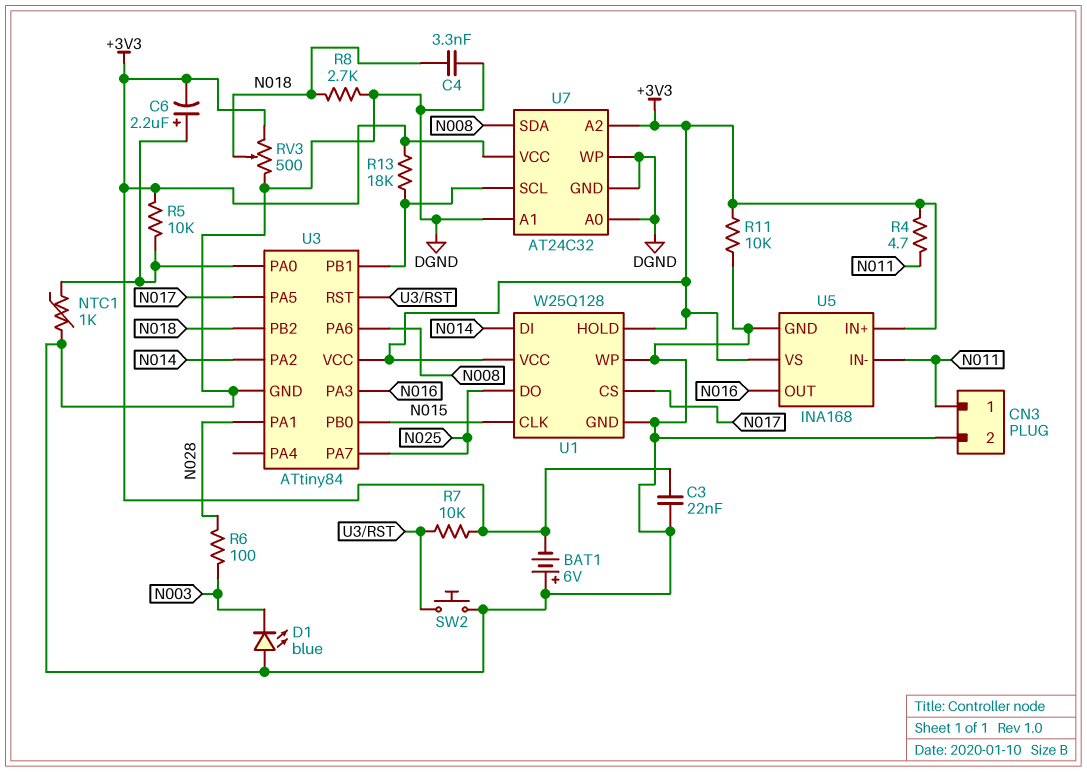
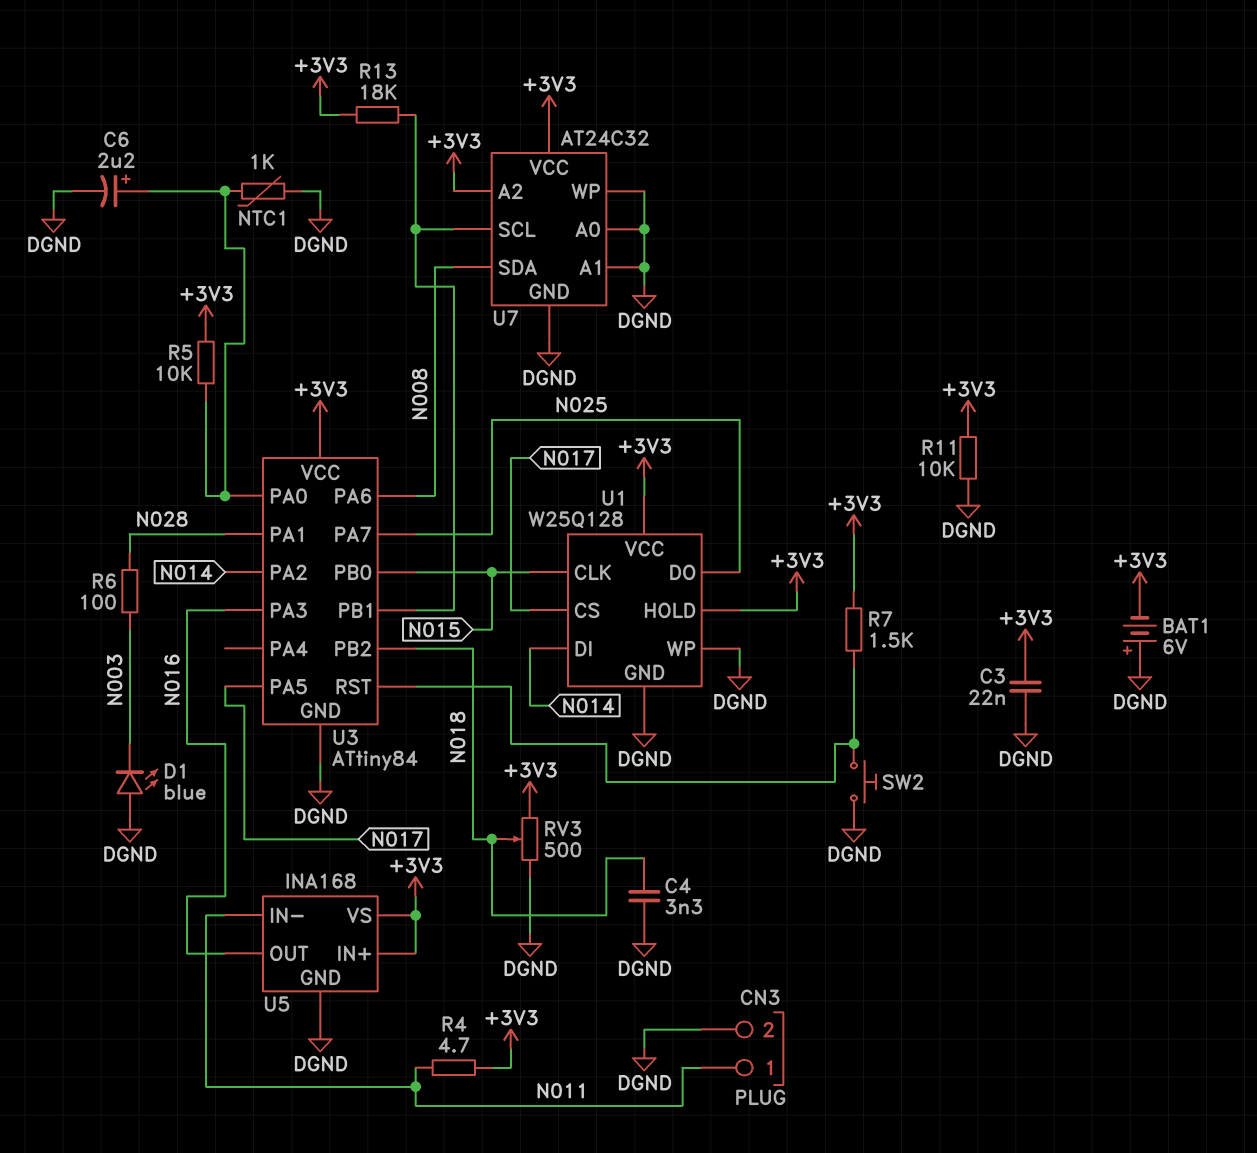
C6: 2.2uF (plus U3/PA0, minus +3V3) -> 2.2uF (plus U3/PA0, minus DGND)
R7: 10k (+3V3, U3/RST) -> 1.5k (+3V3, U3/RST)
R8: 2.7k (DGND, N018) -> none

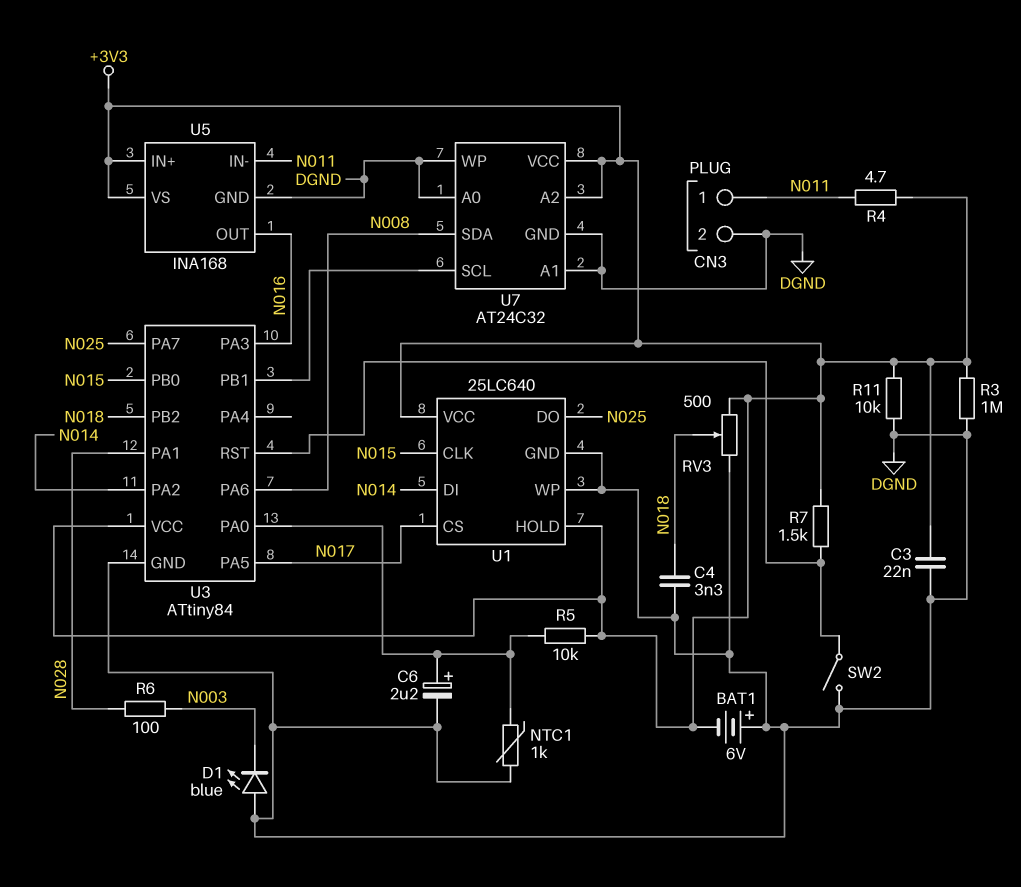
R3: none -> 1M (+3V3, DGND)
R13: 18k (+3V3, U3/PB1) -> none
SW2: button (DGND, U3/RST) -> switch (DGND, U3/RST)
U1: W25Q128 -> 25LC640

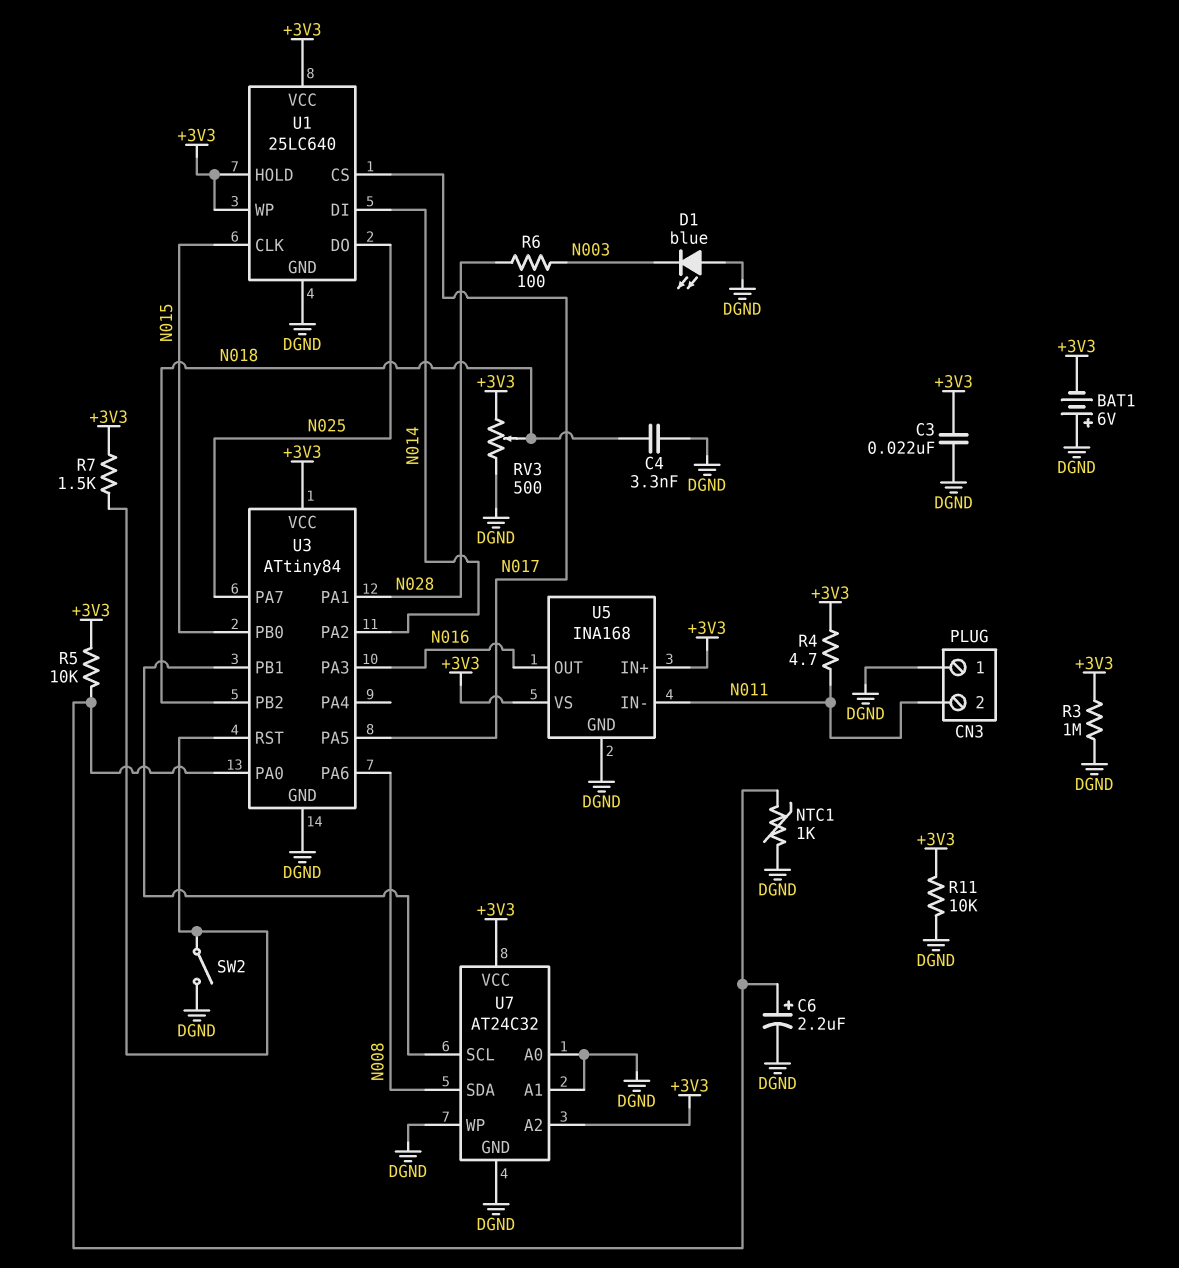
CN3 pin 1: N011 -> DGND
CN3 pin 2: DGND -> N011
U1 pin WP: DGND -> +3V3

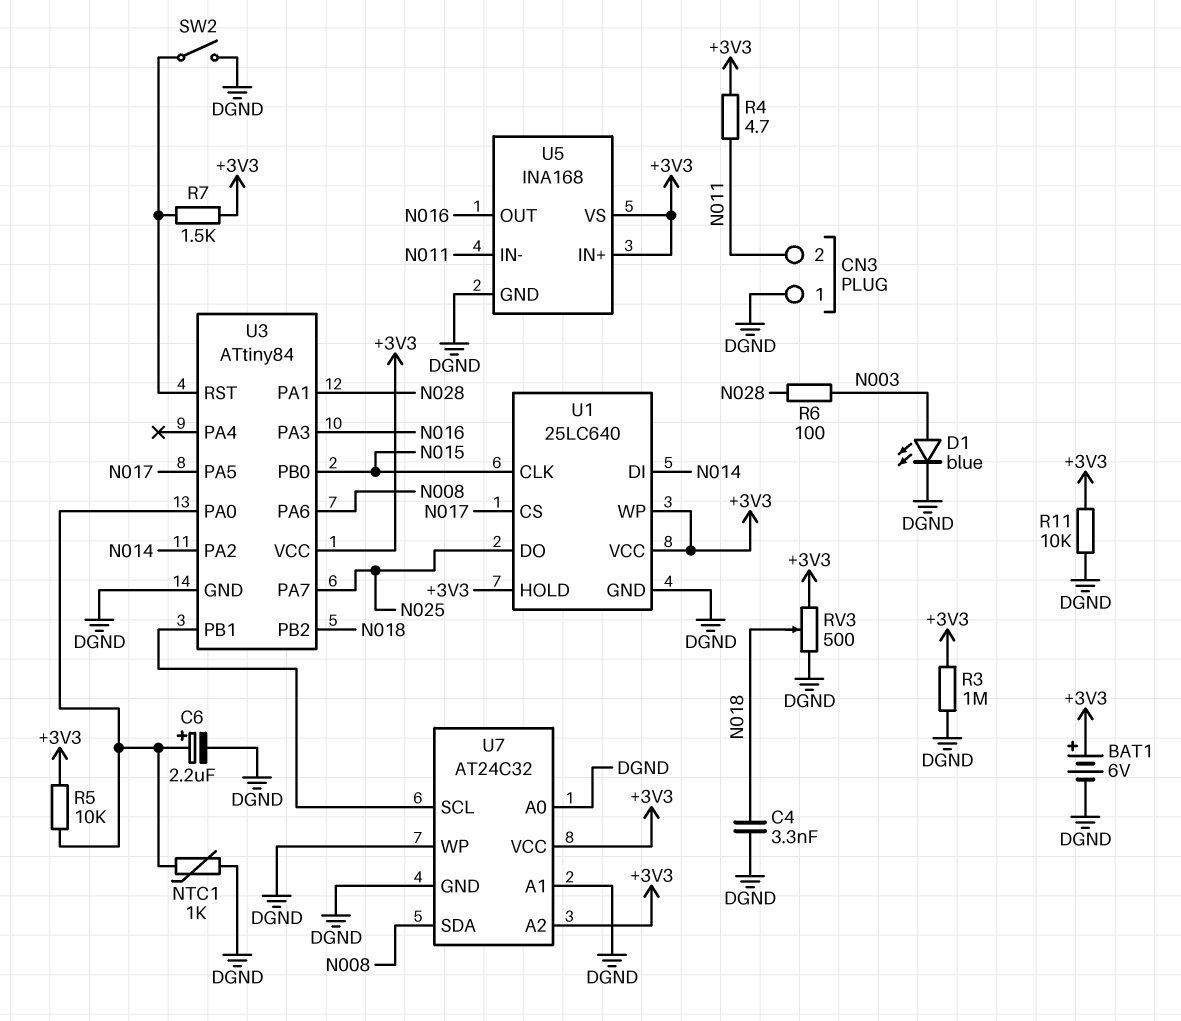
BAT1: 6V (plus DGND, minus +3V3) -> 6V (plus +3V3, minus DGND)
C3: 22nF (+3V3, DGND) -> none
D1: LED blue (A DGND, K N003) -> LED blue (A N003, K DGND)

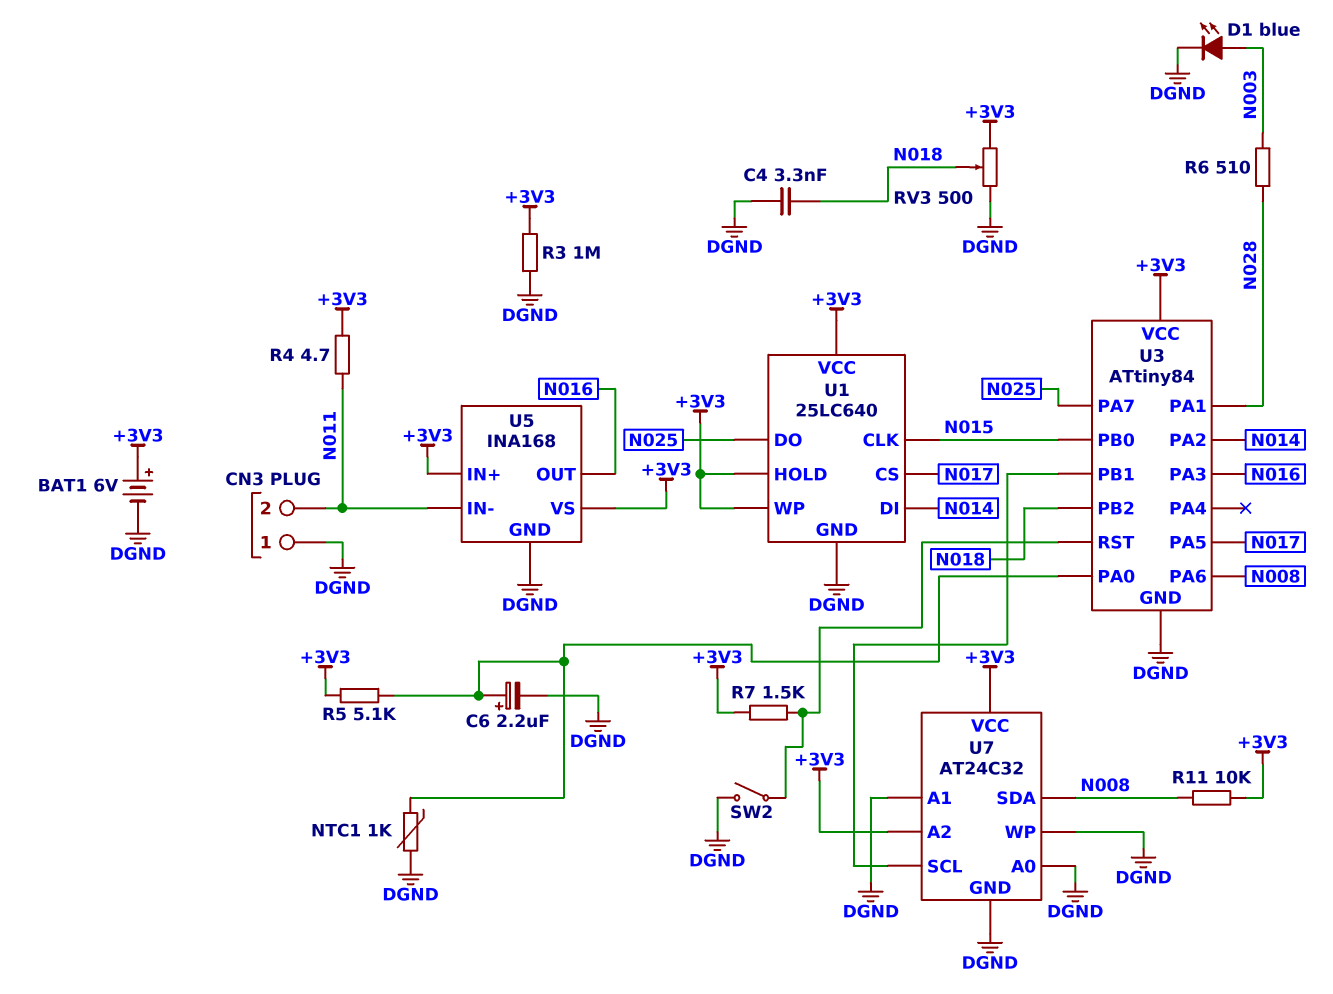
R5: 10k (+3V3, U3/PA0) -> 5.1k (+3V3, U3/PA0)
R6: 100 (N003, N028) -> 510 (N003, N028)
R11: 10k (+3V3, DGND) -> 10k (+3V3, N008)

